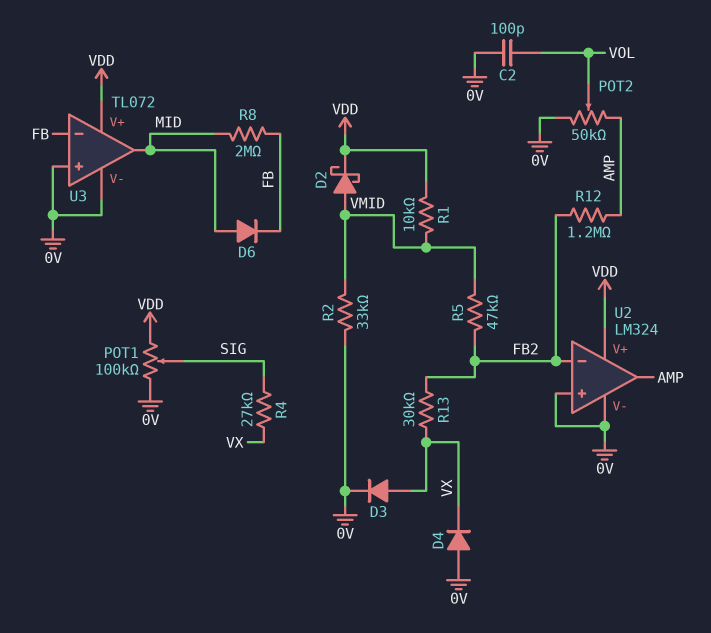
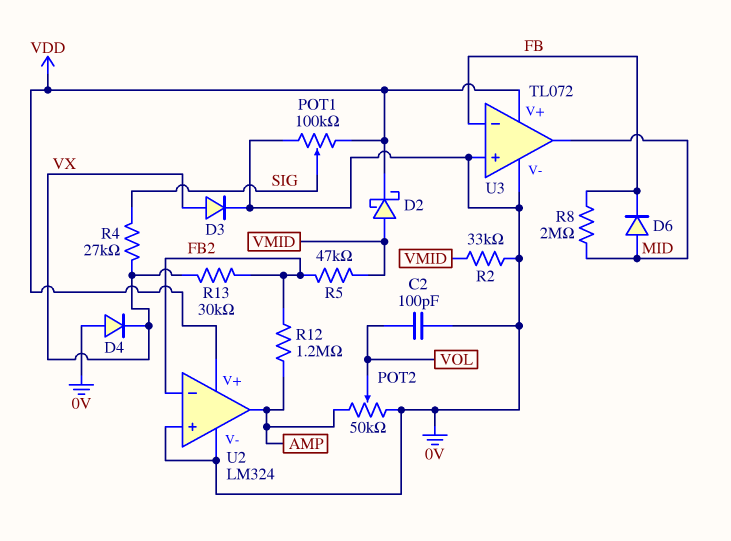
R1: 10k (VDD, VMID) -> none

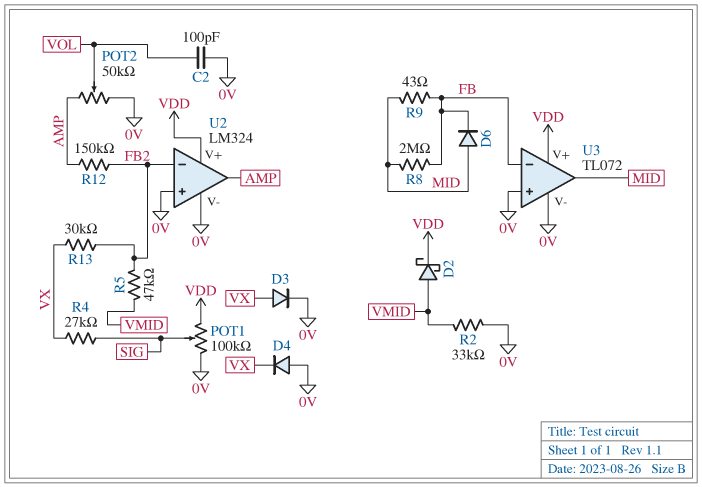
R9: none -> 43 (FB, MID)
R12: 1.2M (AMP, FB2) -> 150k (AMP, FB2)

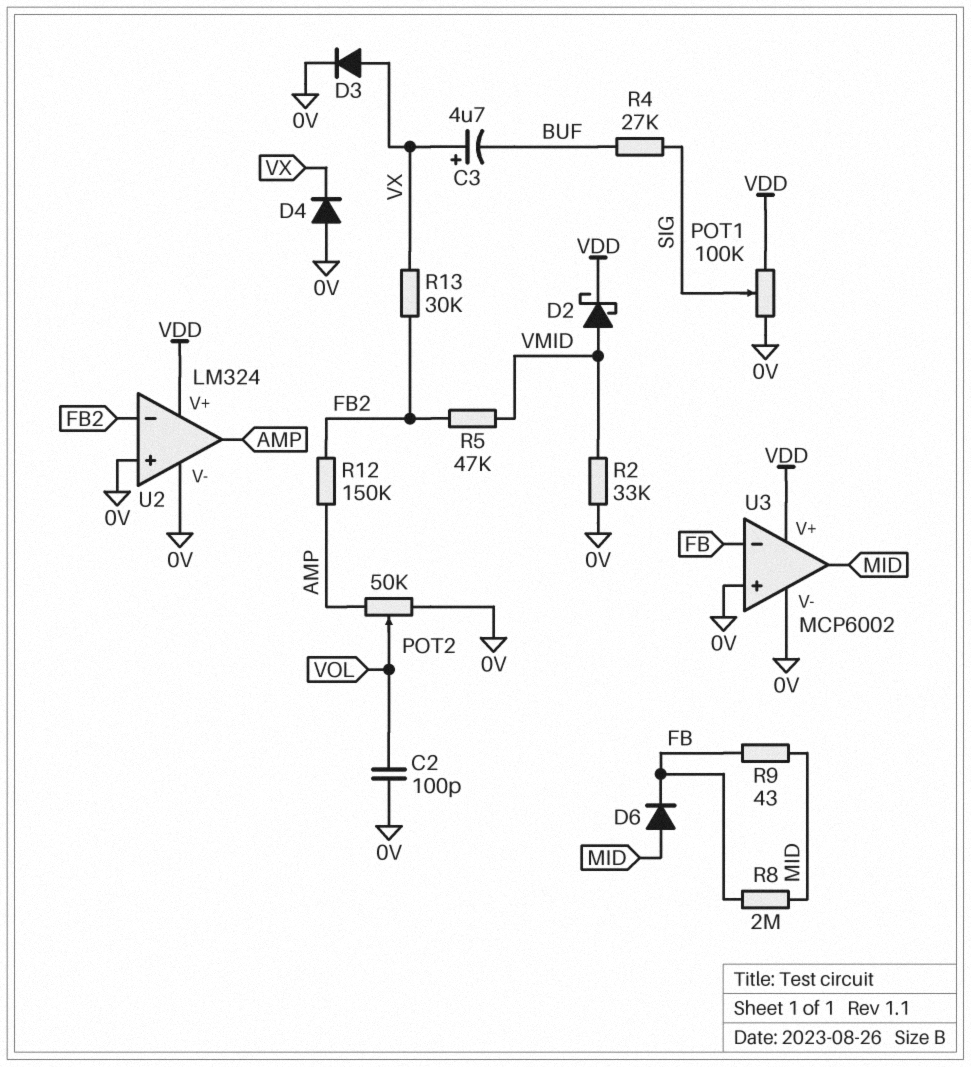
C3: none -> 4.7uF (plus VX, minus BUF)
R4: 27k (SIG, VX) -> 27k (BUF, SIG)
U3: TL072 -> MCP6002

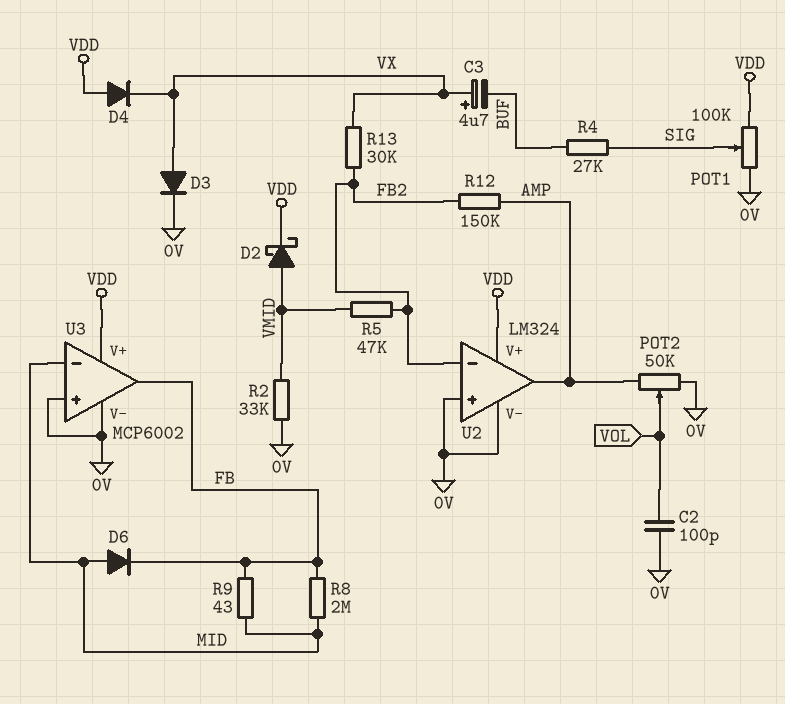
D4: diode (A 0V, K VX) -> diode (A VDD, K VX)
U3 pin in-: FB -> MID
U3 pin out: MID -> FB

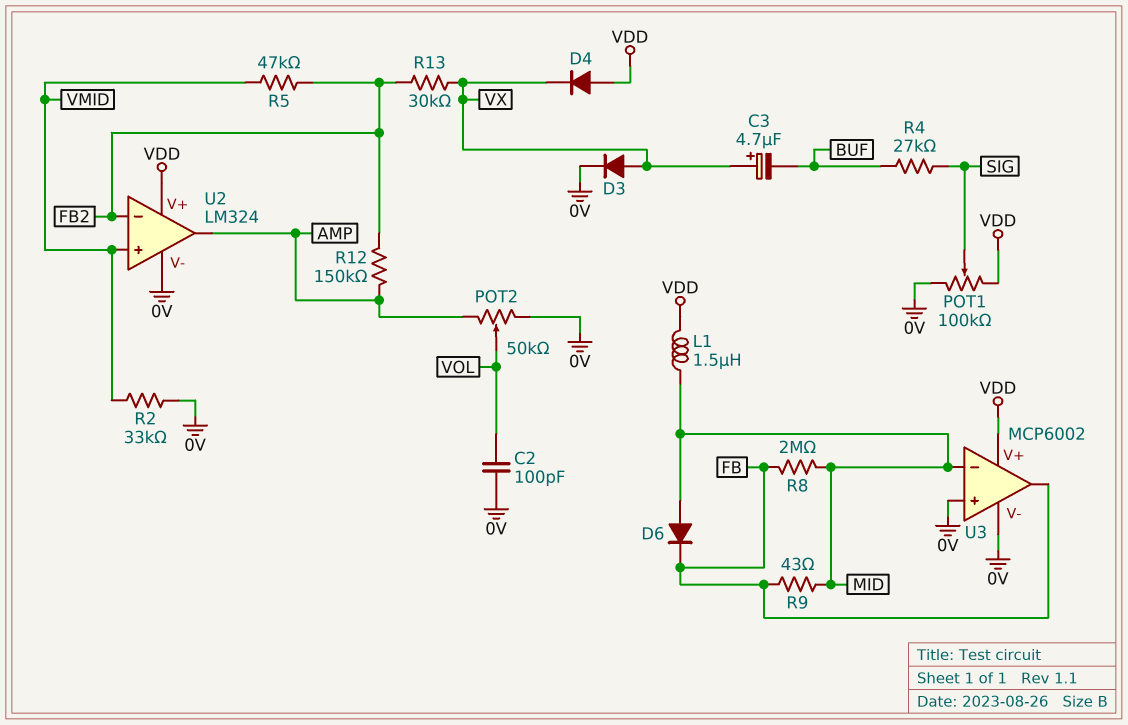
D2: schottky (A VMID, K VDD) -> none
L1: none -> 1.5uH (MID, VDD)
U2 pin in+: 0V -> VMID

